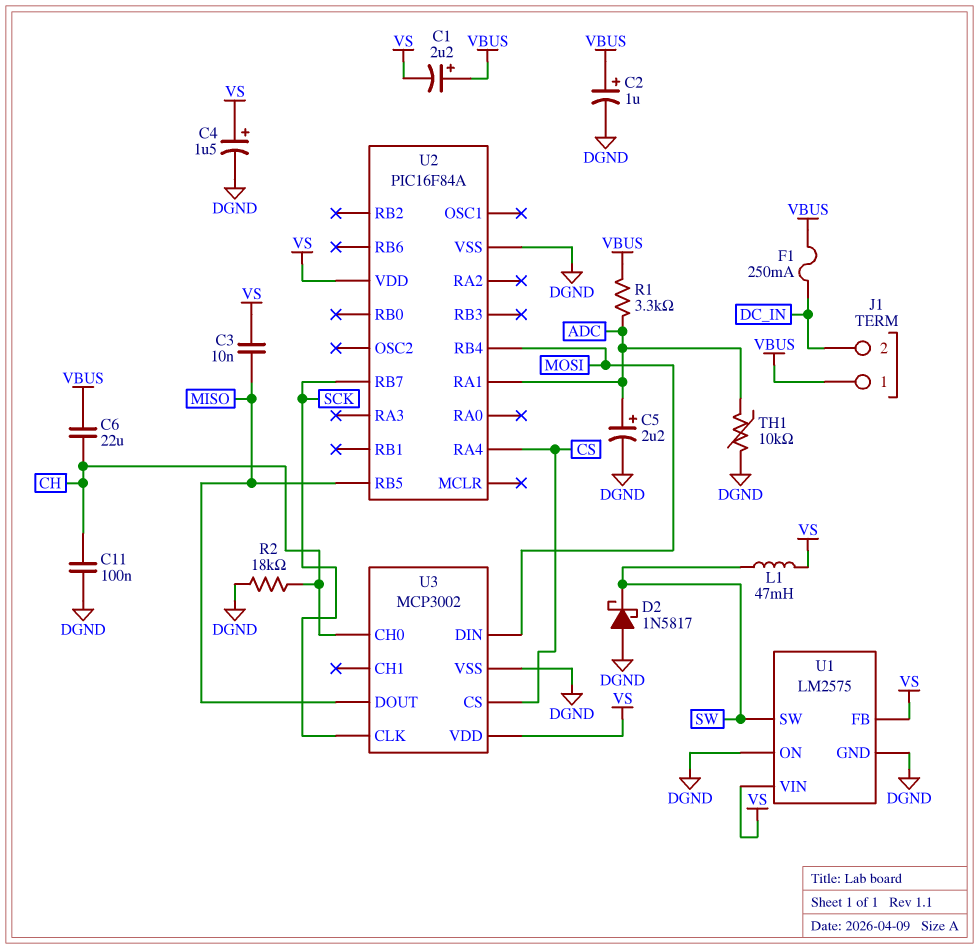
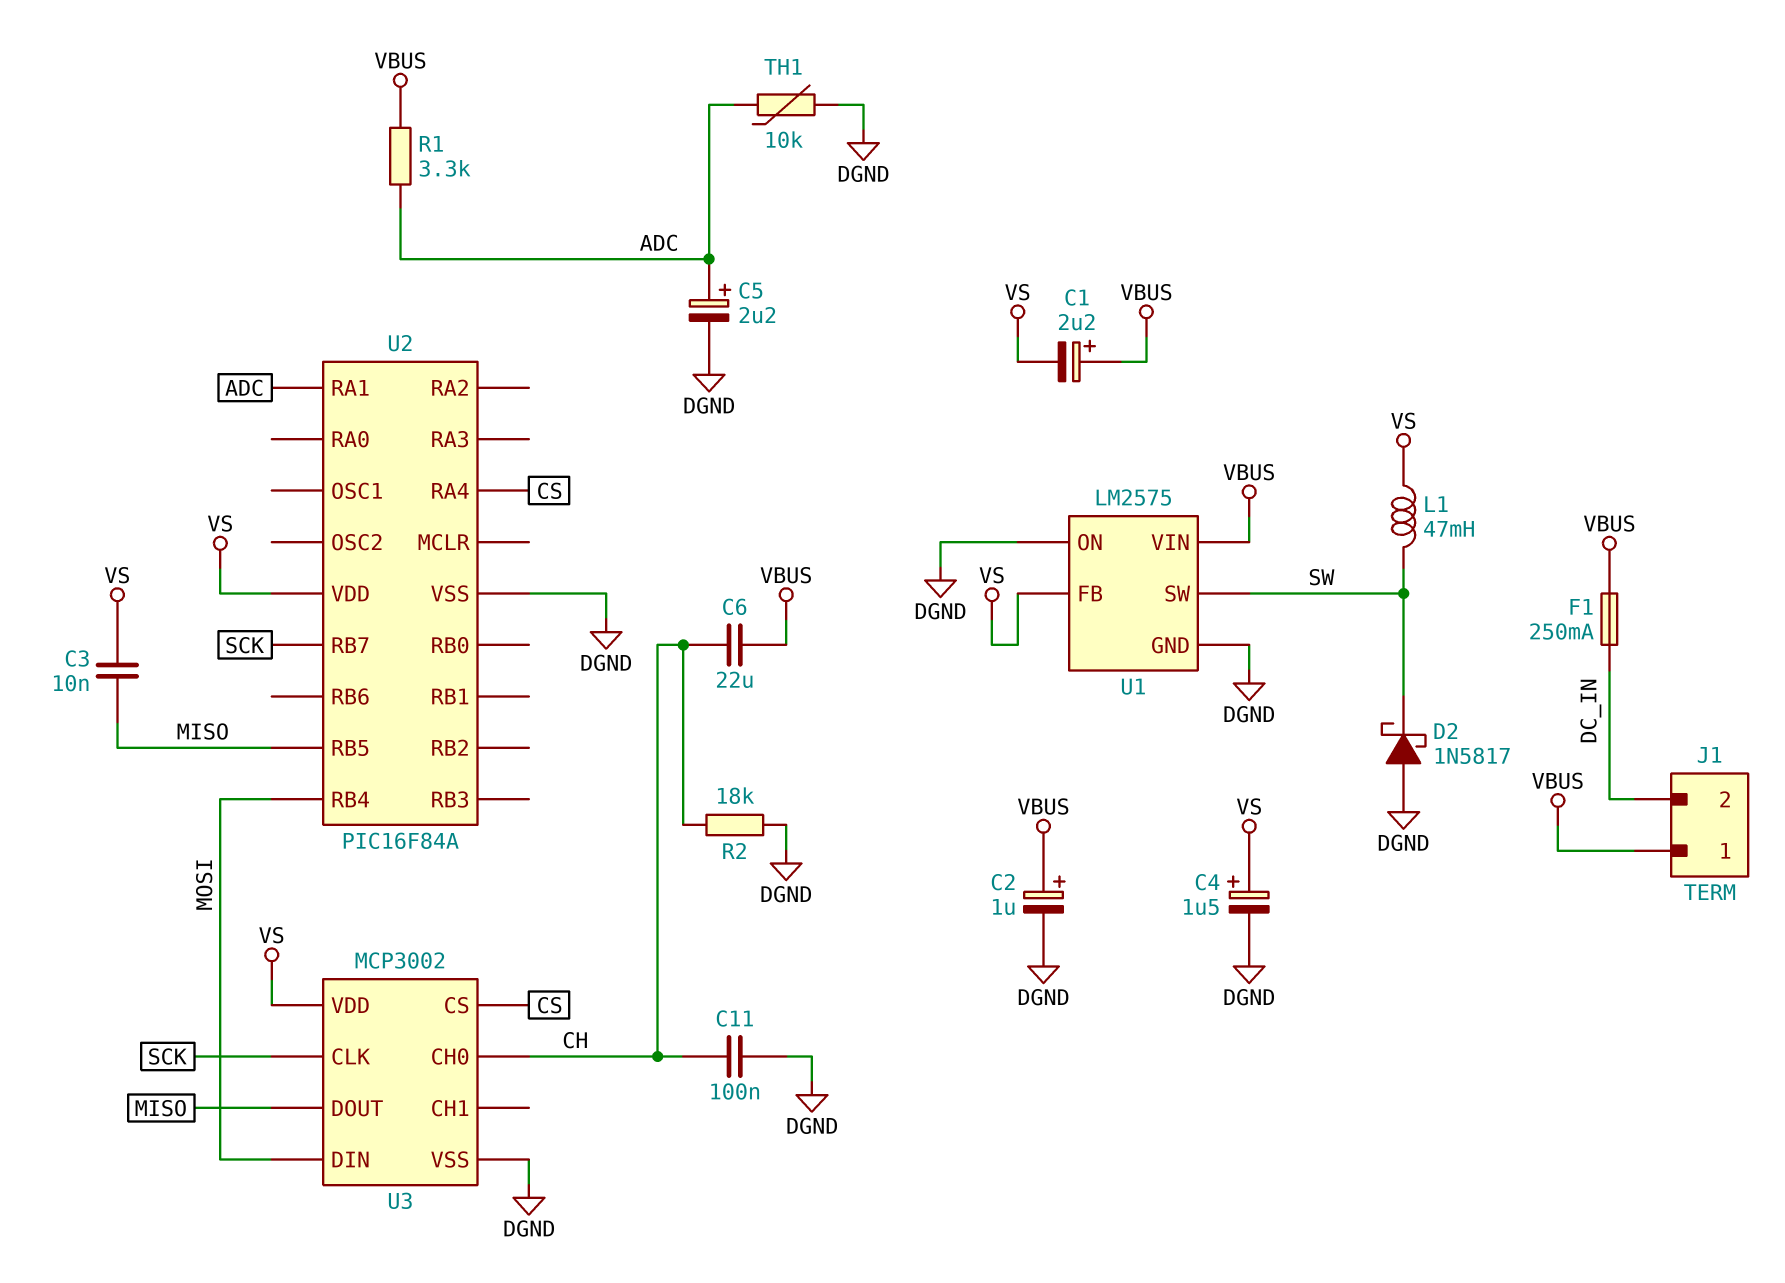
U1 pin VIN: VS -> VBUS

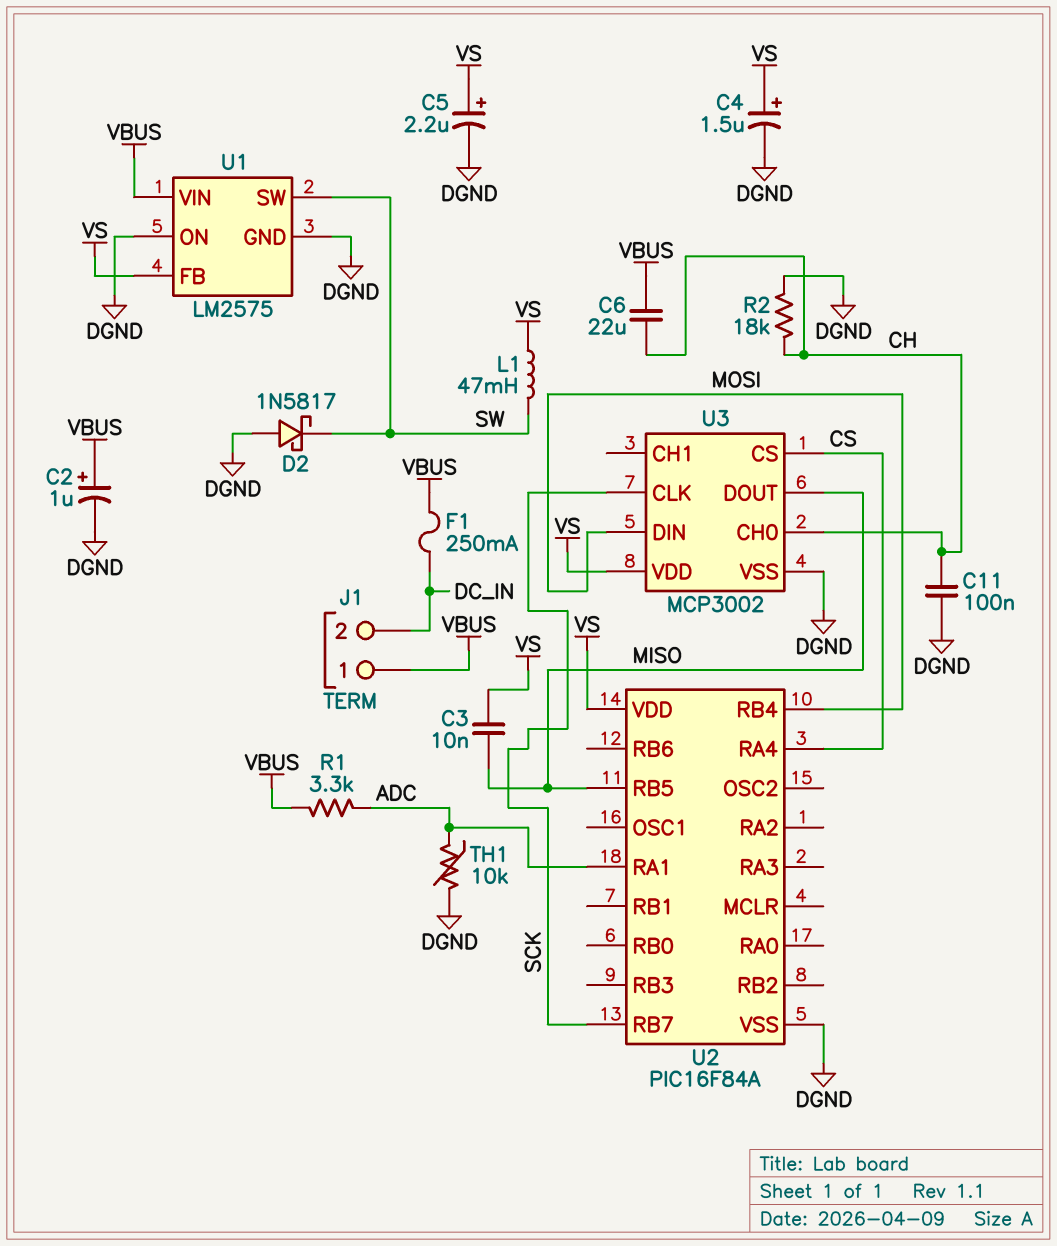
C1: 2.2uF (plus VBUS, minus VS) -> none
C5: 2.2uF (plus ADC, minus DGND) -> 2.2uF (plus VS, minus DGND)

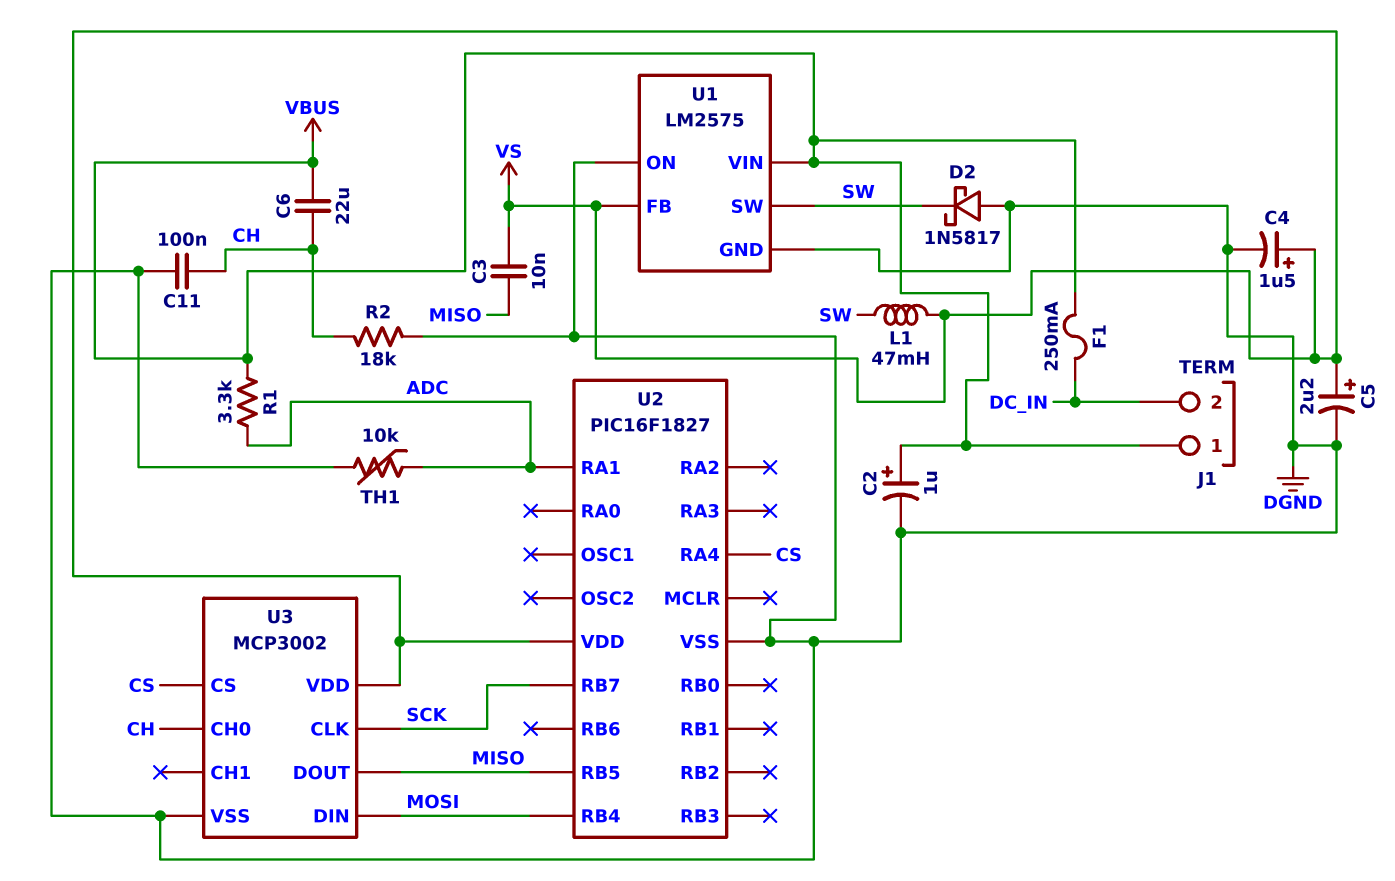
U2: PIC16F84A -> PIC16F1827

